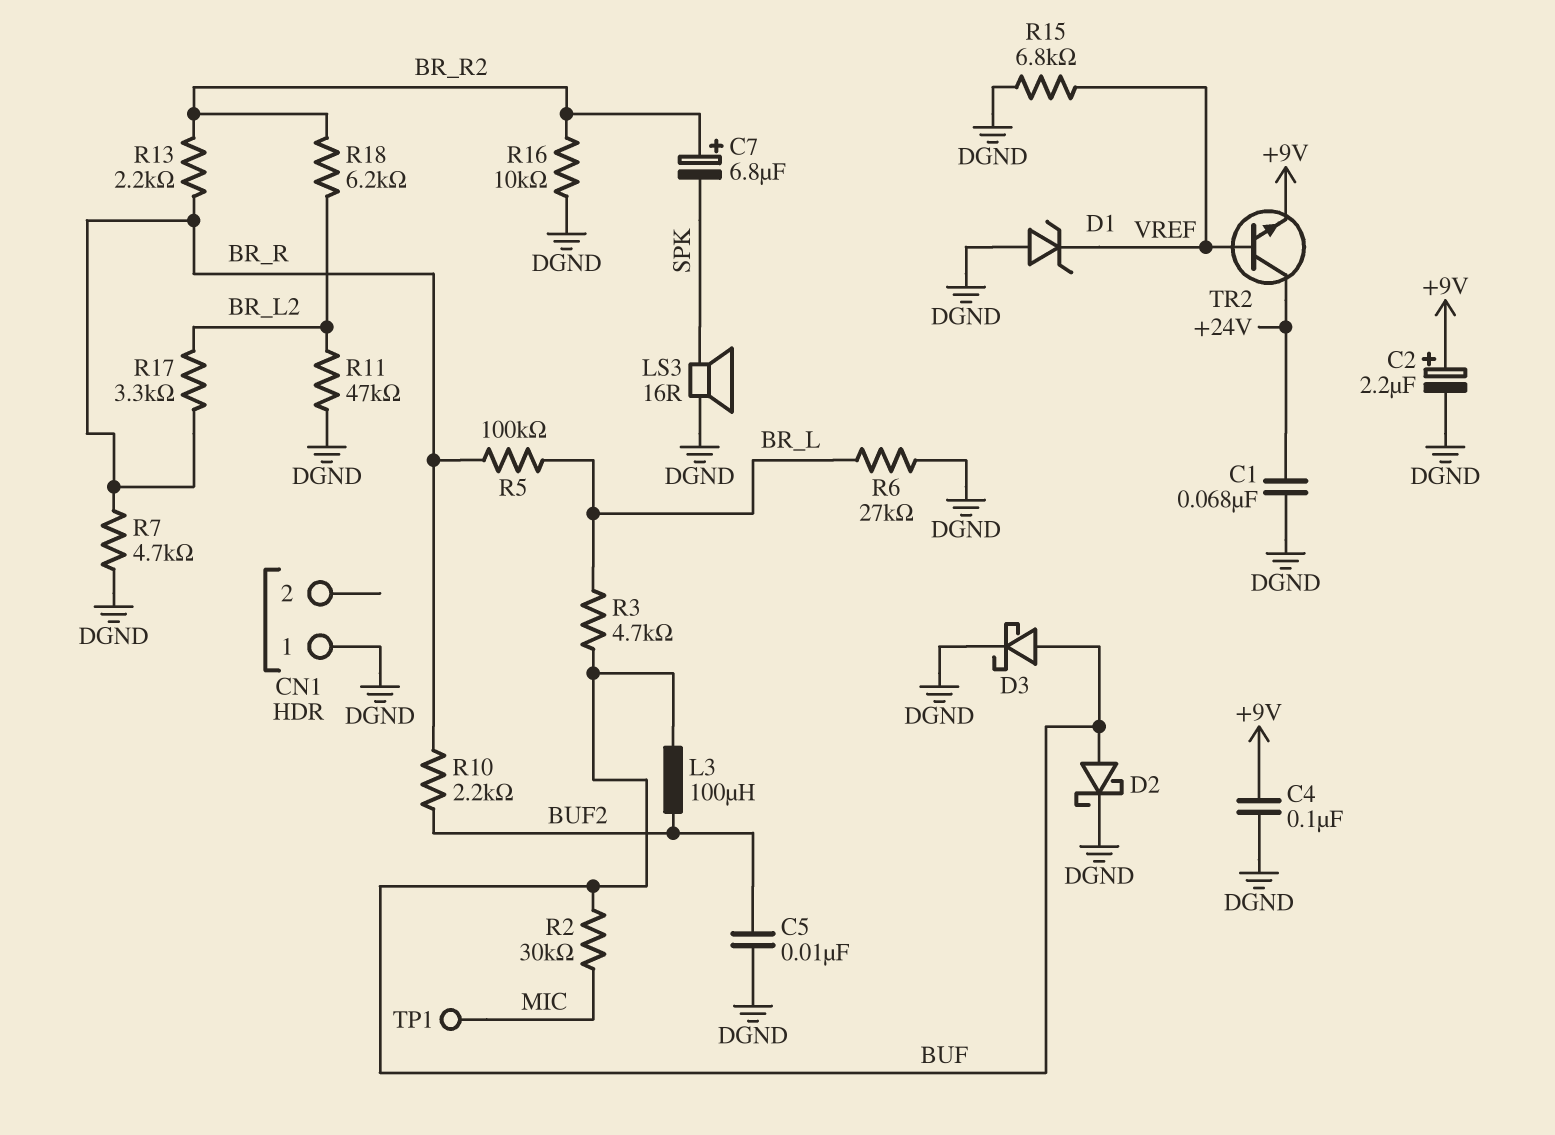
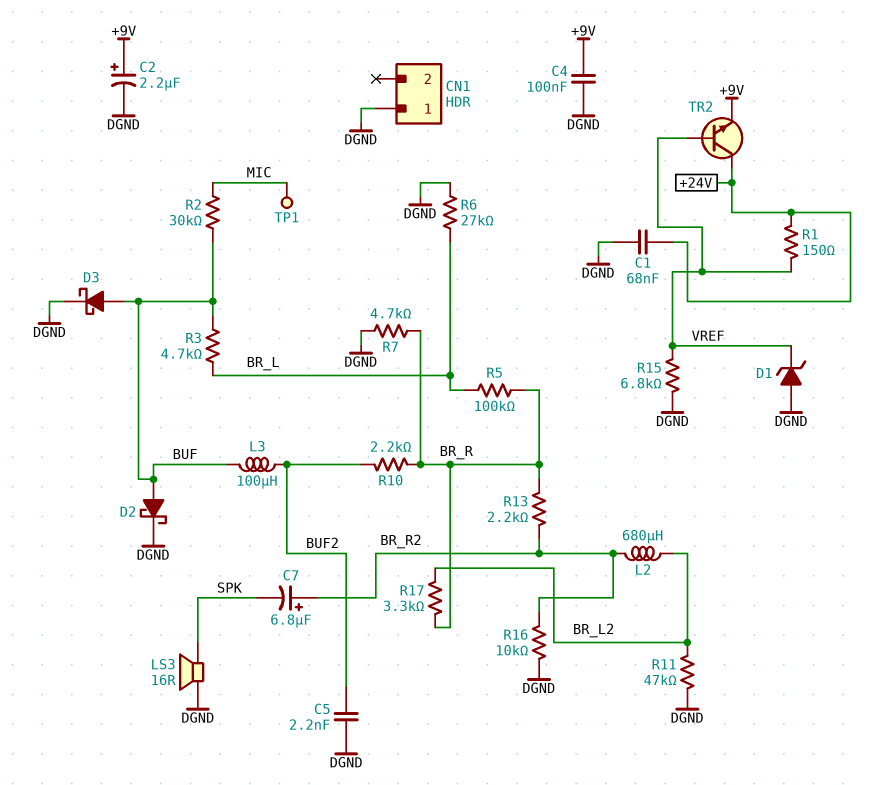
C5: 10nF (BUF2, DGND) -> 2.2nF (BUF2, DGND)
L2: none -> 680uH (BR_L2, BR_R2)
R1: none -> 150 (+24V, VREF)
R18: 6.2k (BR_L2, BR_R2) -> none

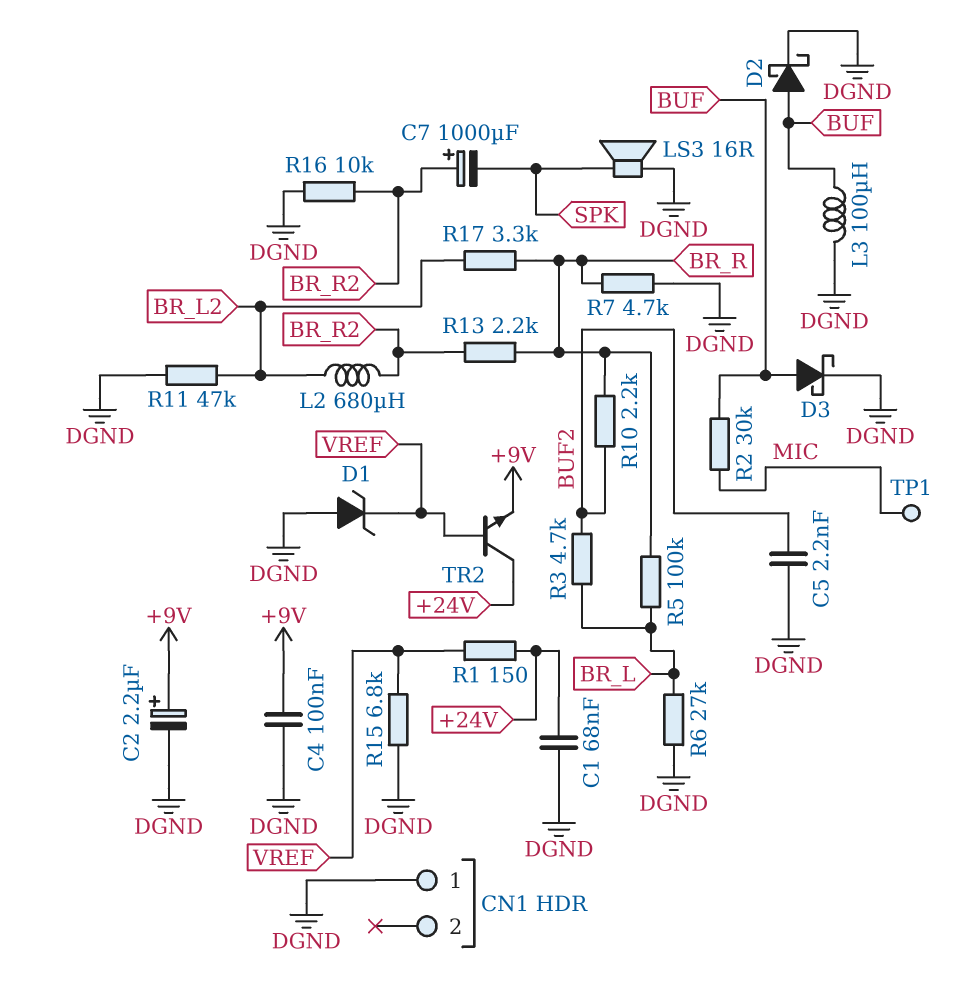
C7: 6.8uF (plus BR_R2, minus SPK) -> 1000uF (plus BR_R2, minus SPK)
L3: 100uH (BUF, BUF2) -> 100uH (BUF, DGND)
R3: 4.7k (BR_L, BUF) -> 4.7k (BR_L, BUF2)

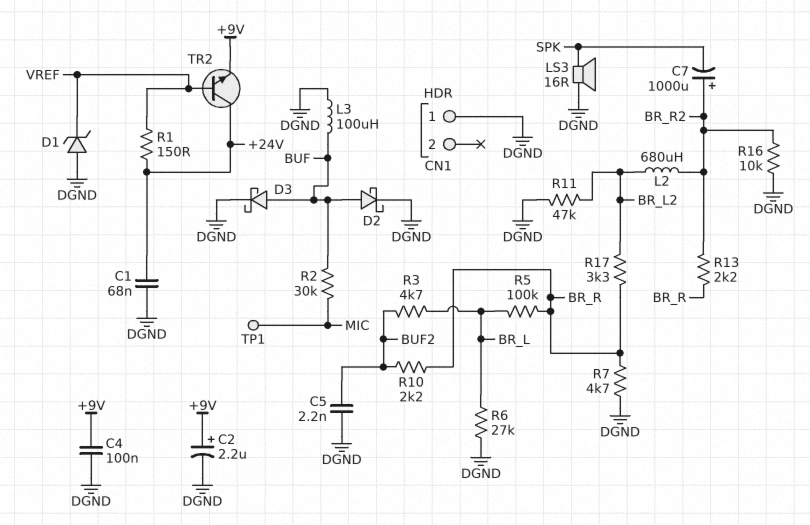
R15: 6.8k (DGND, VREF) -> none

